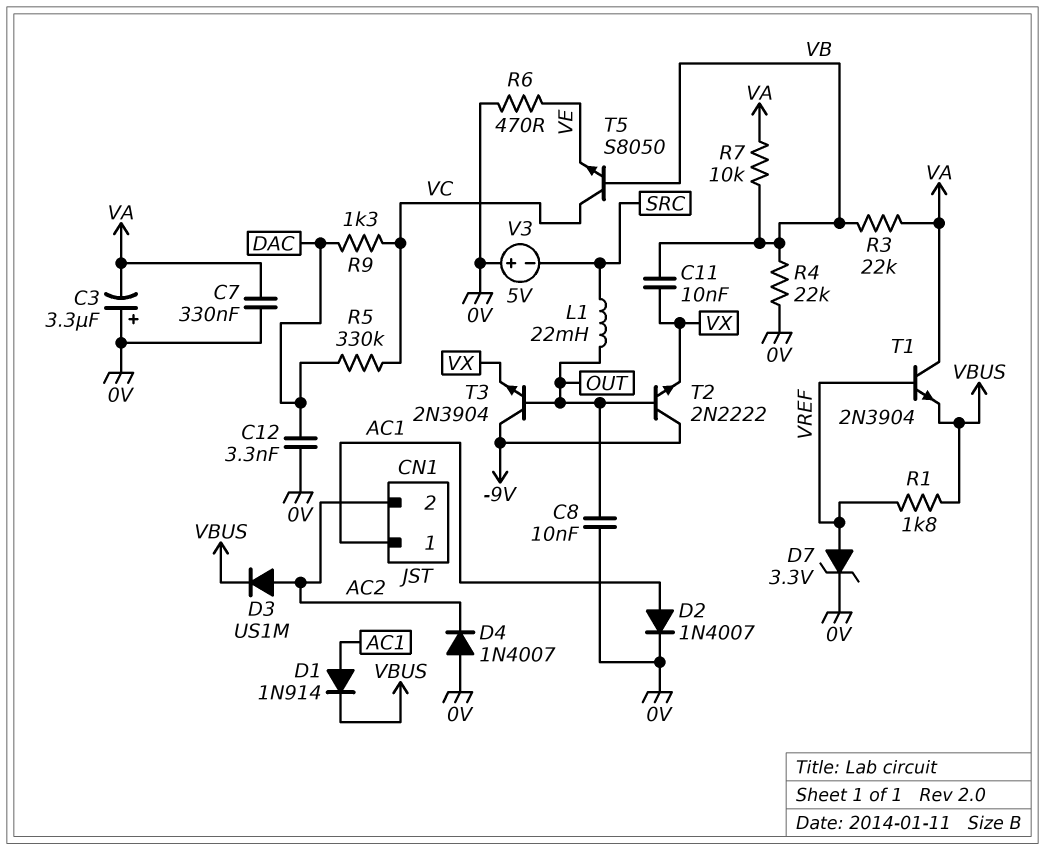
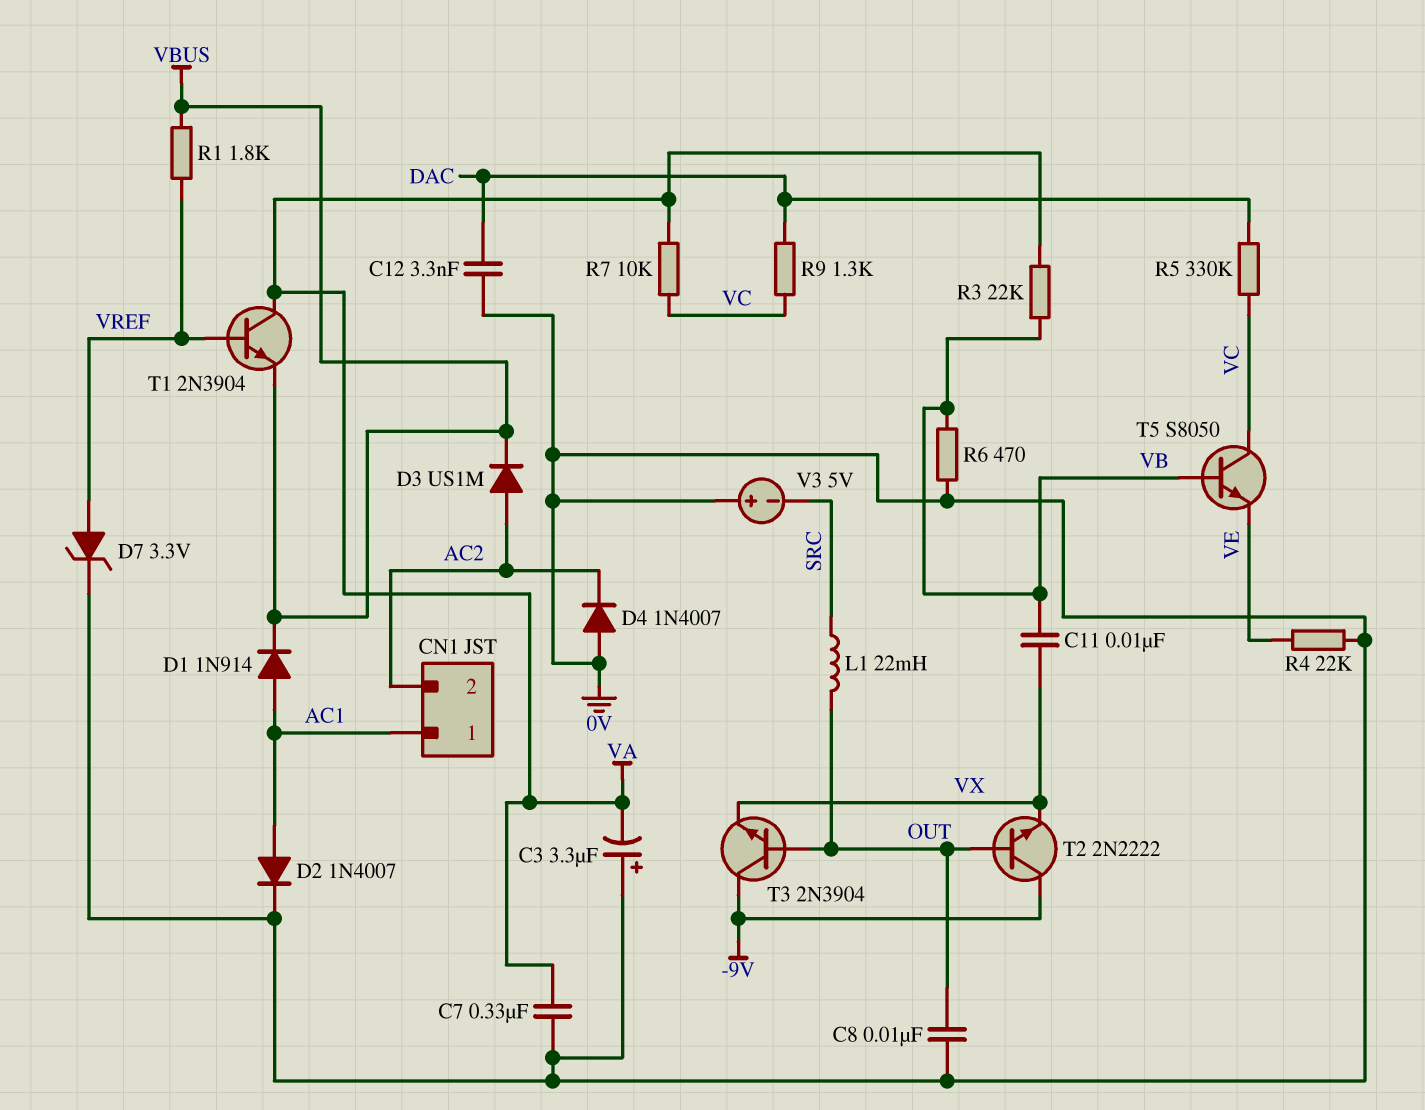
R4: 22k (0V, VB) -> 22k (0V, VE)
R6: 470 (0V, VE) -> 470 (0V, VB)
R7: 10k (VA, VB) -> 10k (VA, VC)

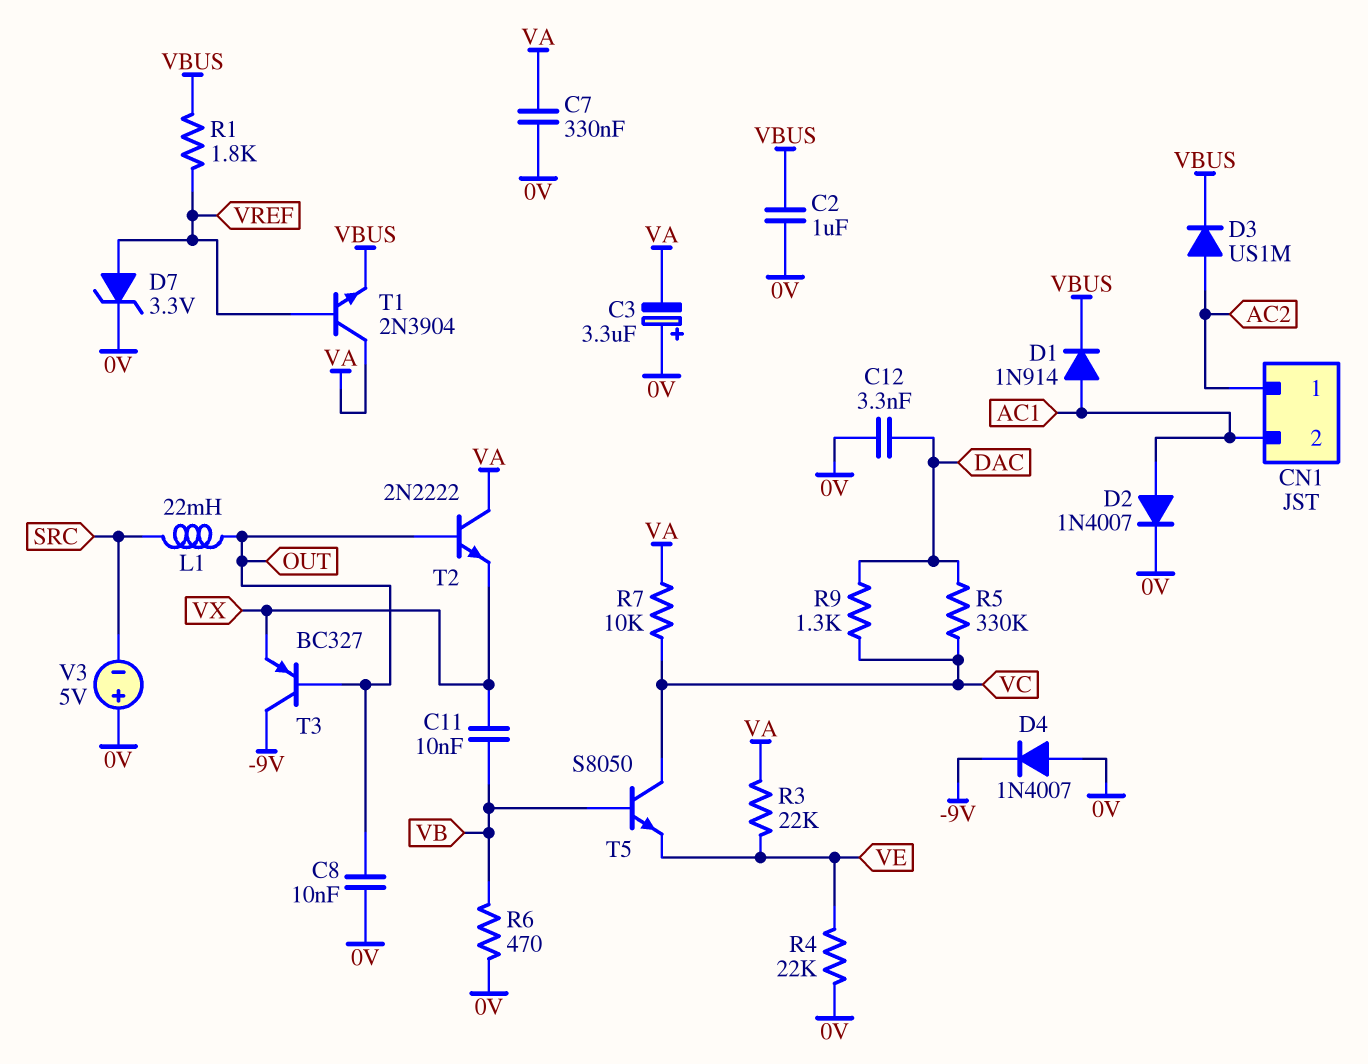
C2: none -> 1uF (0V, VBUS)
CN1 pin 1: AC1 -> AC2
CN1 pin 2: AC2 -> AC1
D4: diode 1N4007 (A 0V, K AC2) -> diode 1N4007 (A 0V, K -9V)
R3: 22k (VA, VB) -> 22k (VA, VE)
T2: NPN 2N2222 (B OUT, C -9V, E VX) -> NPN 2N2222 (B OUT, C VA, E VX)
T3: NPN 2N3904 (B OUT, C -9V, E VX) -> PNP BC327 (B OUT, C -9V, E VX)

